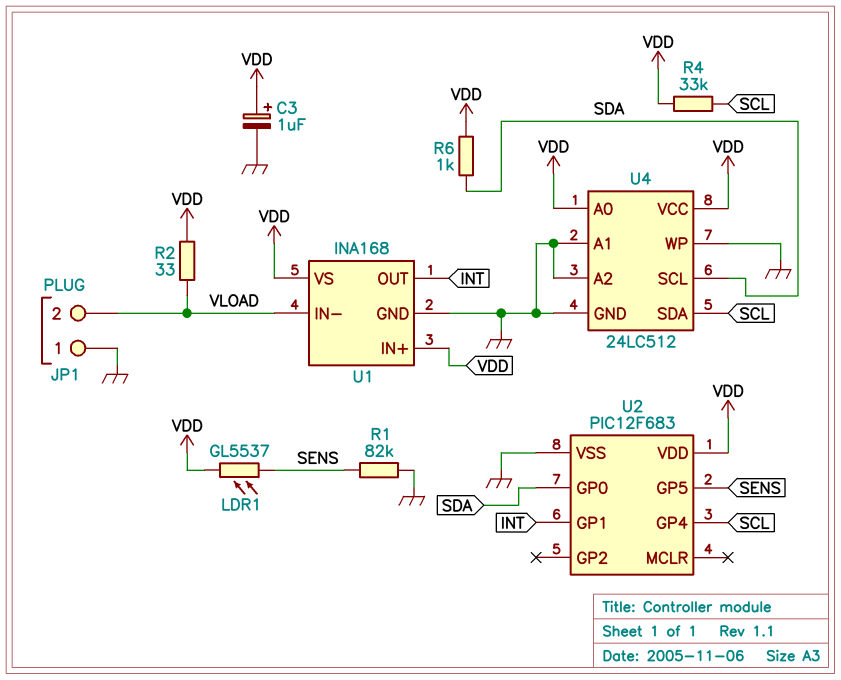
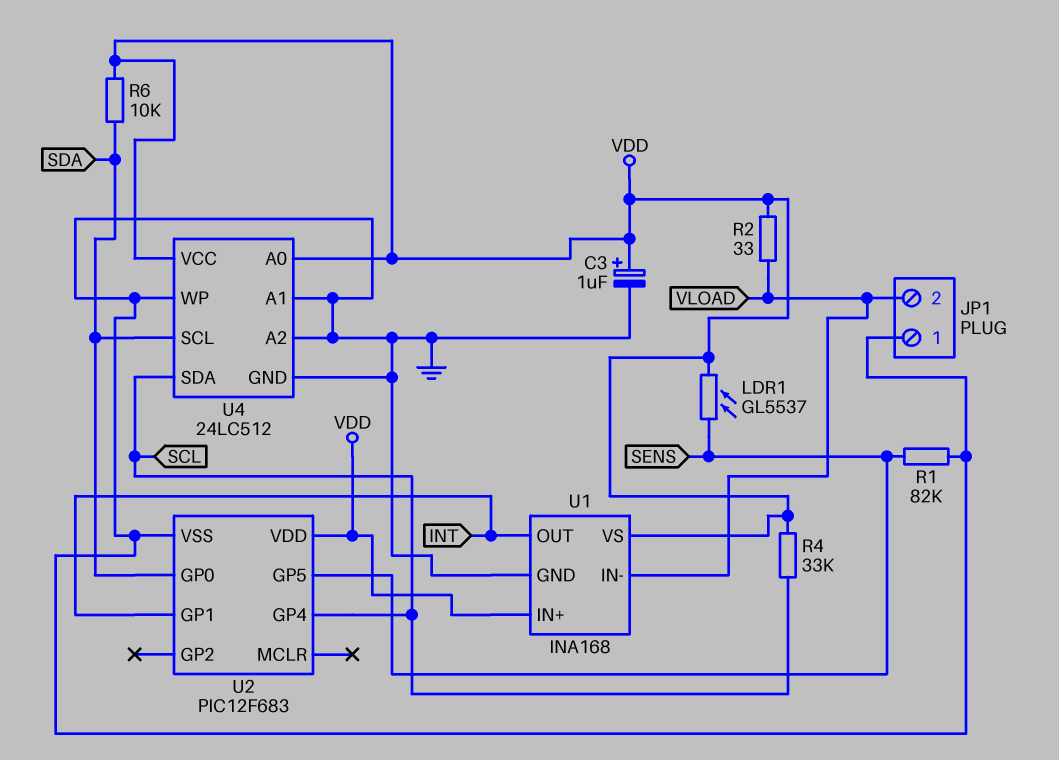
R6: 1k (SDA, VDD) -> 10k (SDA, VDD)

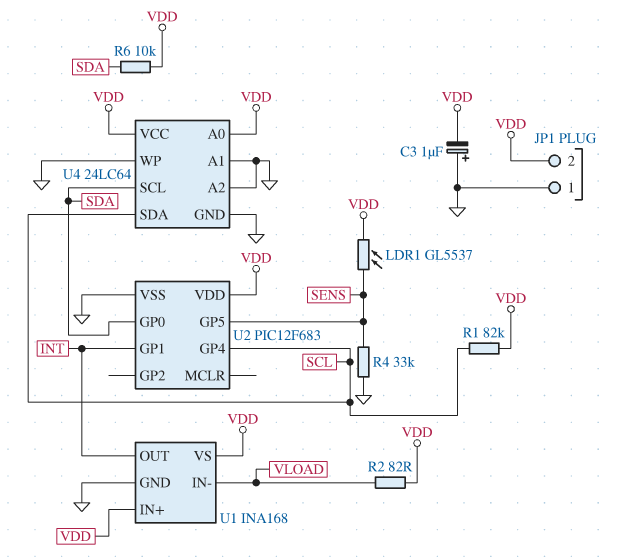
C3: 1uF (plus VDD, minus GND) -> 1uF (plus GND, minus VDD)
JP1 pin 2: VLOAD -> VDD
R1: 82k (GND, SENS) -> 82k (SCL, VDD)
R2: 33 (VDD, VLOAD) -> 82 (VDD, VLOAD)
R4: 33k (SCL, VDD) -> 33k (GND, SENS)
U4: 24LC512 -> 24LC64

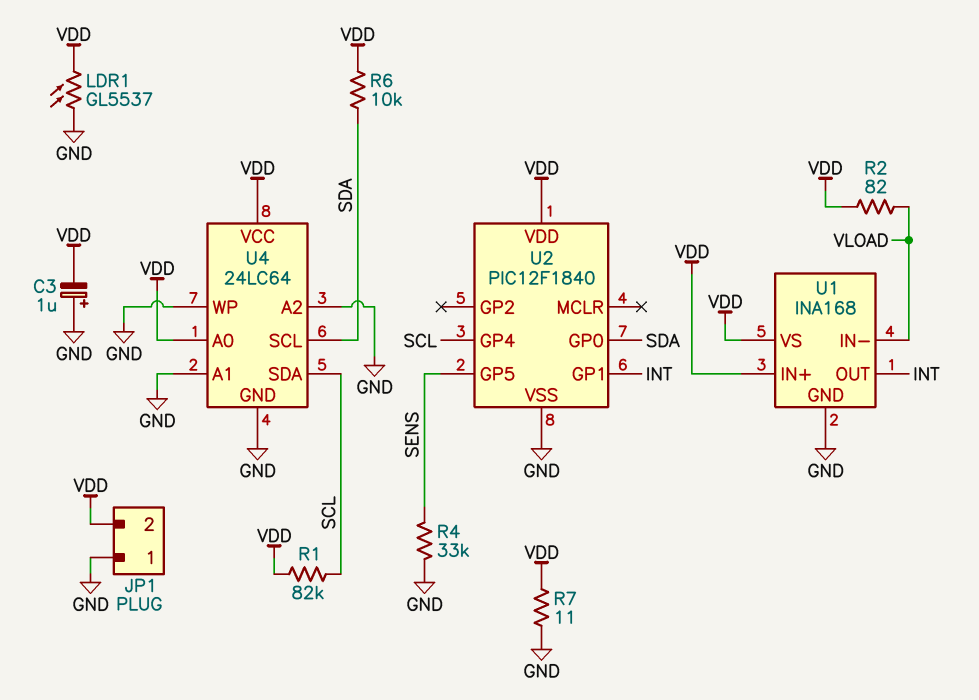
LDR1: GL5537 (SENS, VDD) -> GL5537 (GND, VDD)
R7: none -> 11 (GND, VDD)
U2: PIC12F683 -> PIC12F1840

